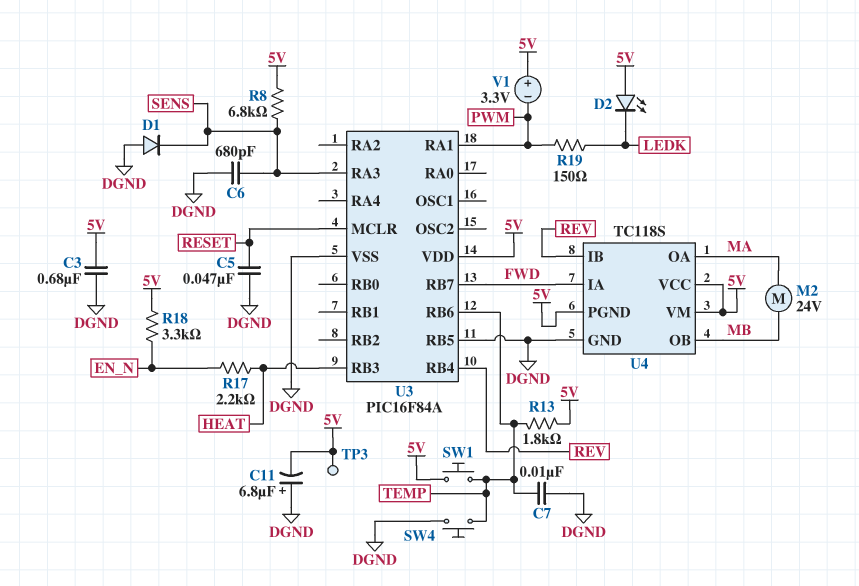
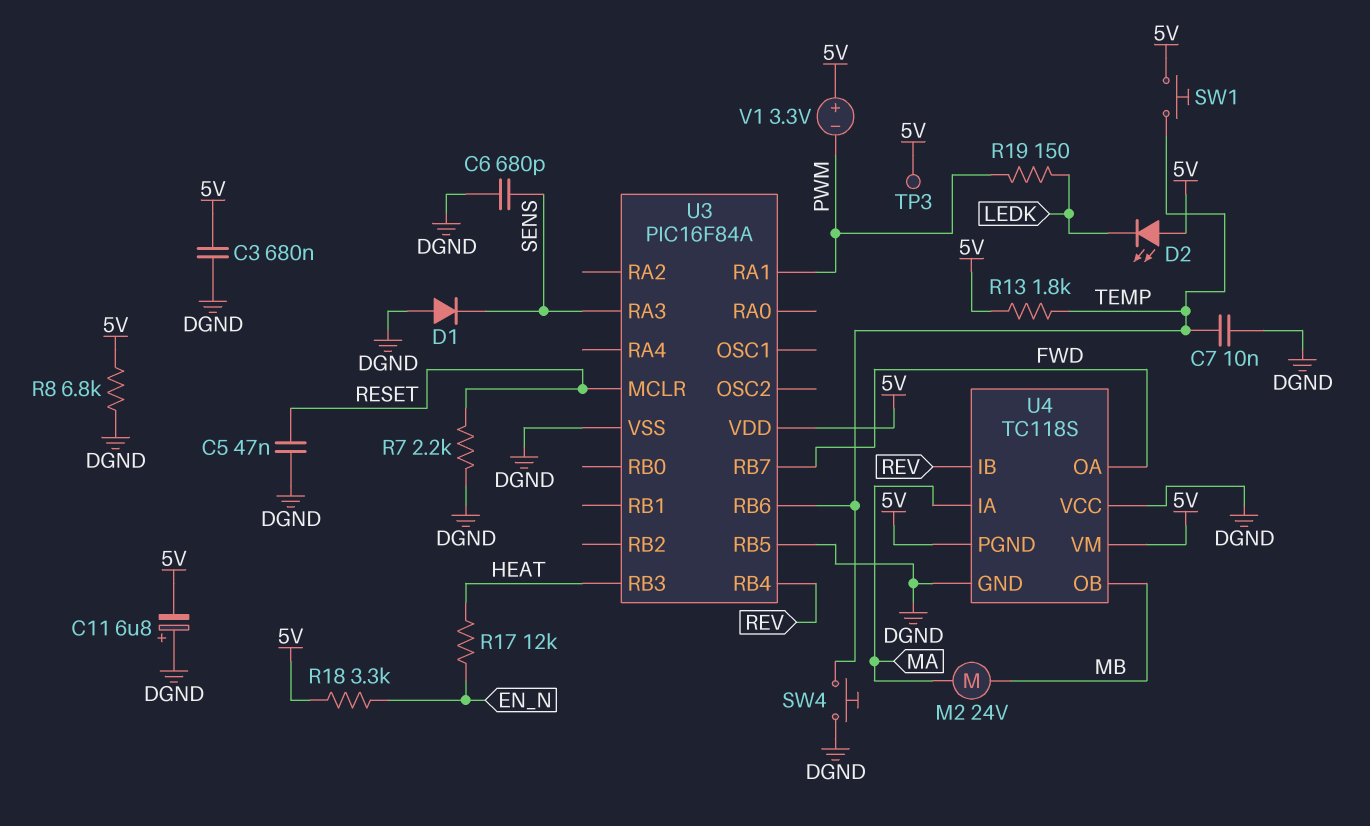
R7: none -> 2.2k (DGND, RESET)
R8: 6.8k (5V, SENS) -> 6.8k (5V, DGND)
R17: 2.2k (EN_N, HEAT) -> 12k (EN_N, HEAT)
U4 pin IA: FWD -> MA
U4 pin OA: MA -> FWD
U4 pin VCC: 5V -> DGND

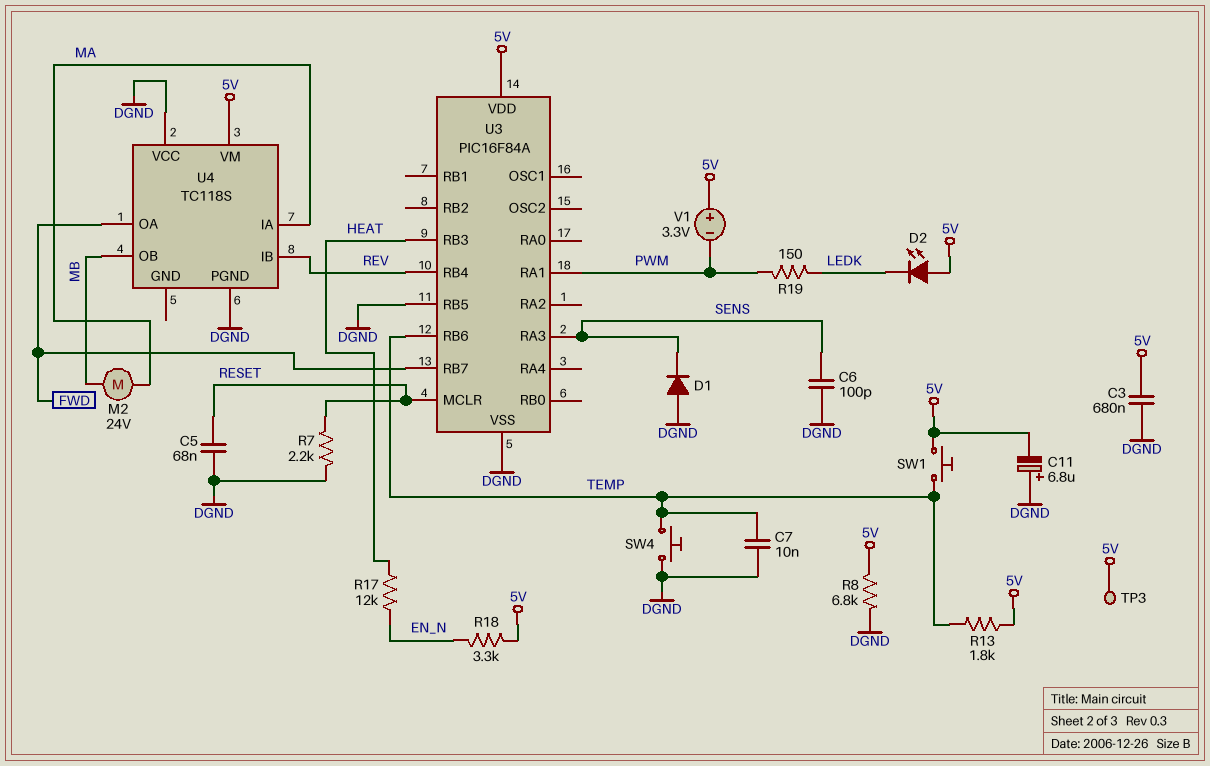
C5: 47nF (DGND, RESET) -> 68nF (DGND, RESET)
C6: 680pF (DGND, SENS) -> 100pF (DGND, SENS)
U4 pin GND: DGND -> none
U4 pin PGND: 5V -> DGND

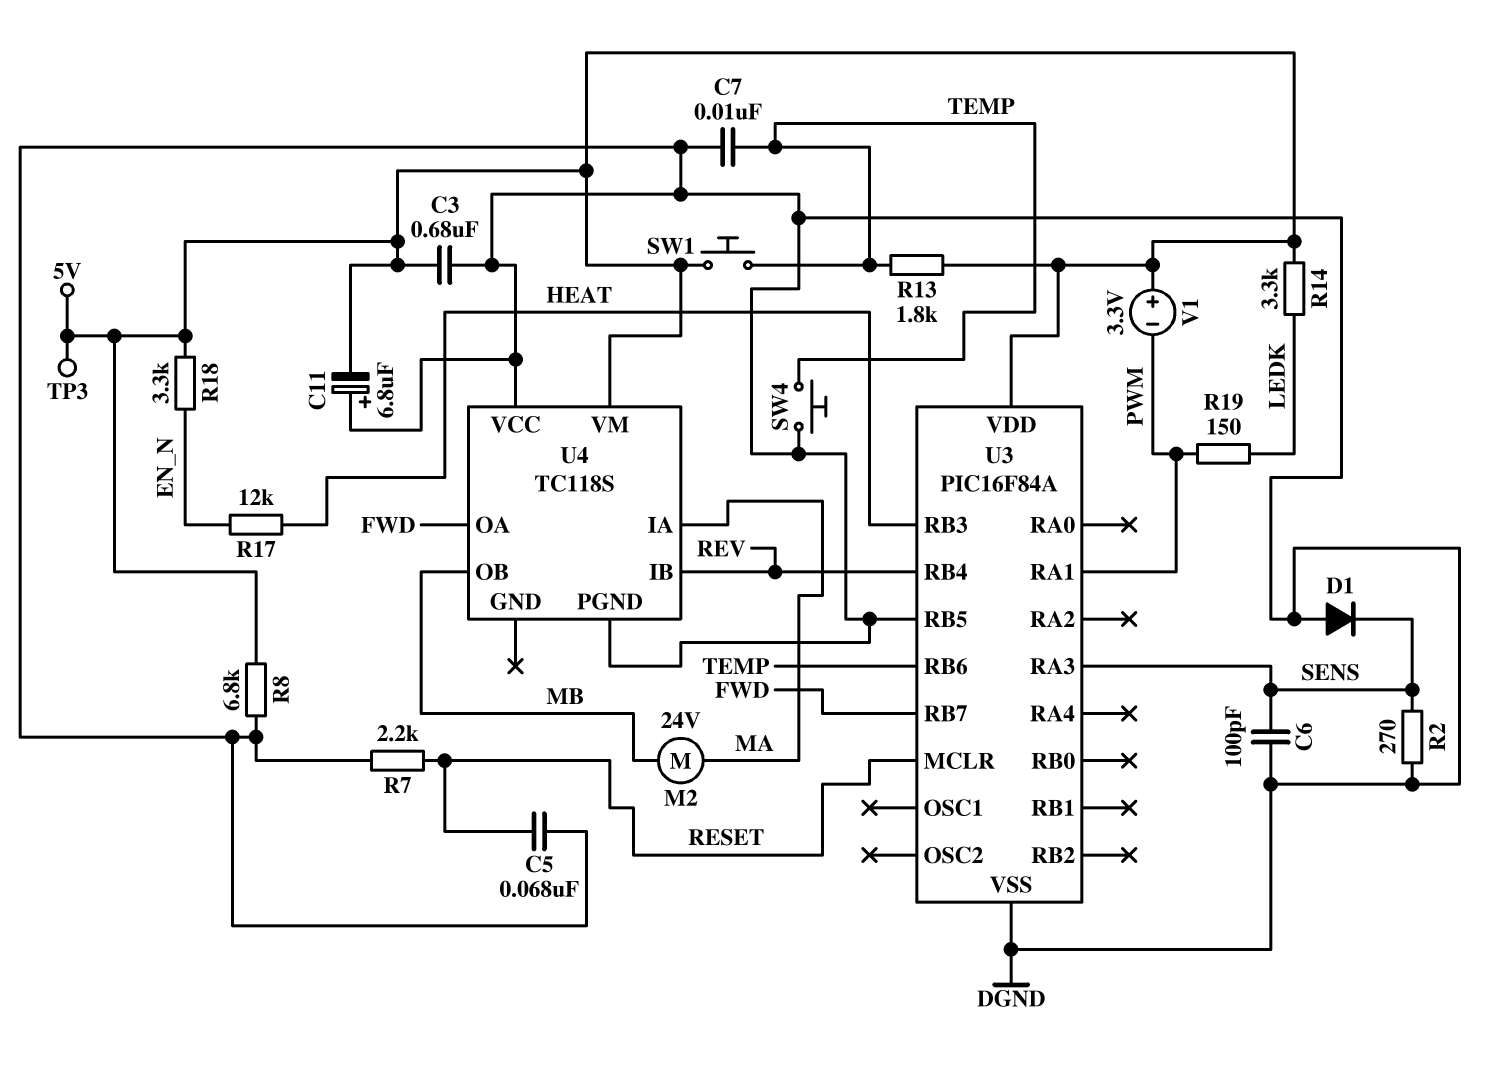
D2: LED (A 5V, K LEDK) -> none
R2: none -> 270 (DGND, SENS)
R14: none -> 3.3k (5V, LEDK)

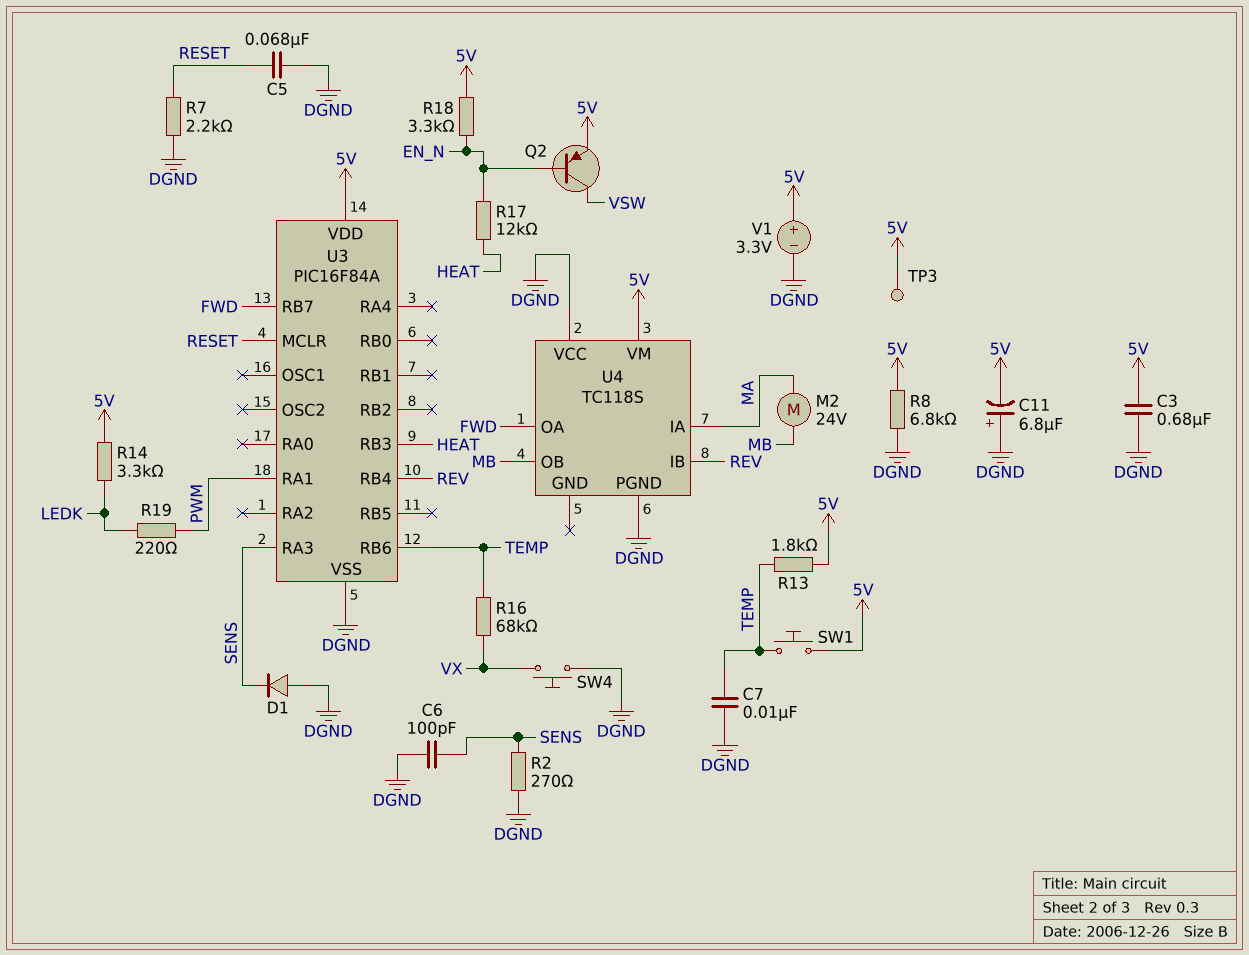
Q2: none -> PNP (B EN_N, C VSW, E 5V)
R16: none -> 68k (TEMP, VX)
R19: 150 (LEDK, PWM) -> 220 (LEDK, PWM)
SW4: button (DGND, TEMP) -> button (DGND, VX)
U3 pin RB5: DGND -> none
V1: 3.3V (plus 5V, minus PWM) -> 3.3V (plus 5V, minus DGND)

